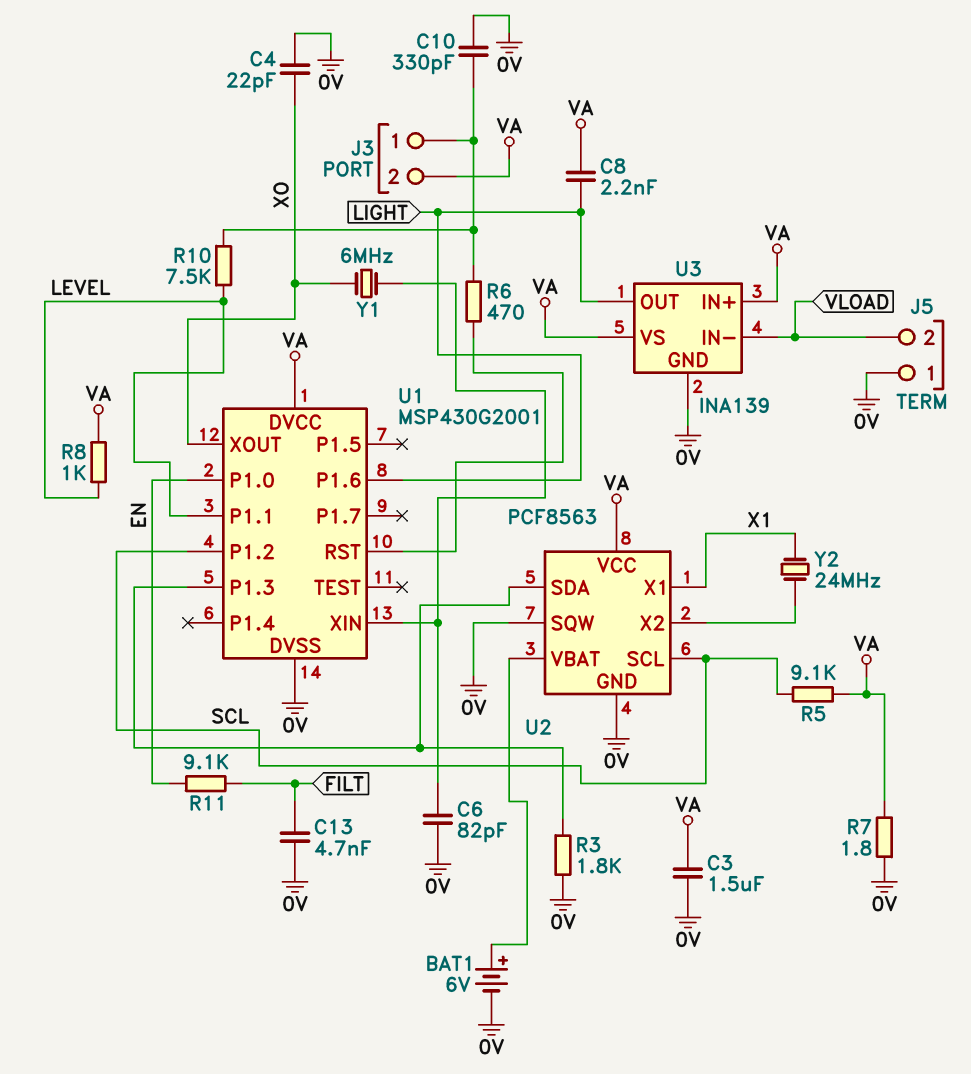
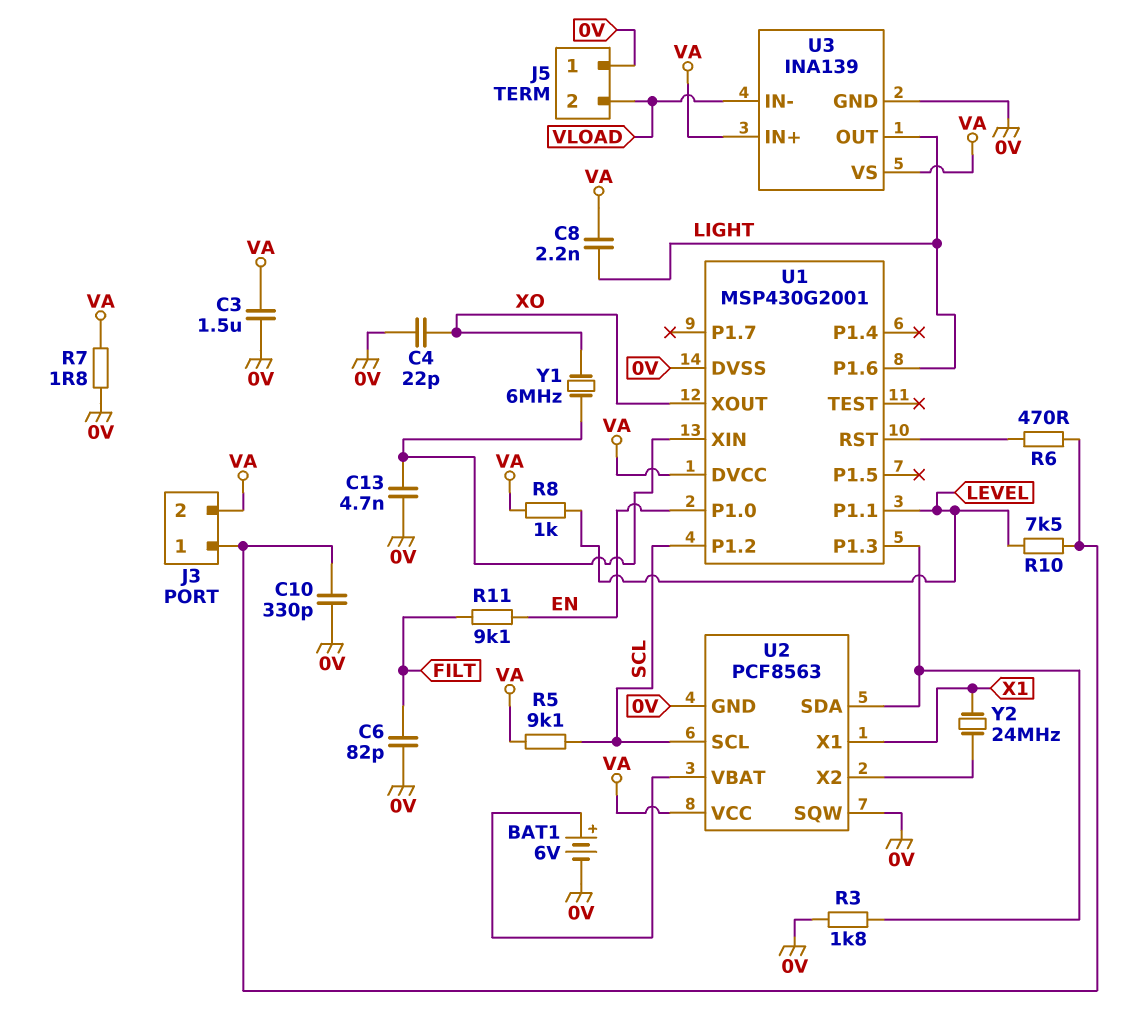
C6: 82pF (0V, U1/XIN) -> 82pF (0V, FILT)
C13: 4.7nF (0V, FILT) -> 4.7nF (0V, U1/XIN)

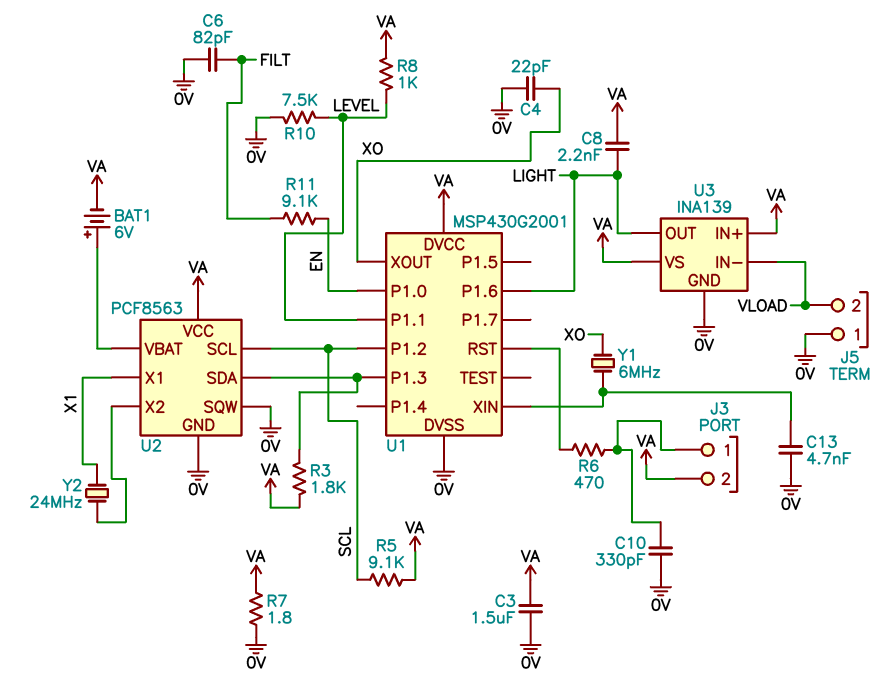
BAT1: 6V (plus U2/VBAT, minus 0V) -> 6V (plus U2/VBAT, minus VA)
R3: 1.8k (0V, U1/P1.3) -> 1.8k (U1/P1.3, VA)
R10: 7.5k (J3/1, LEVEL) -> 7.5k (0V, LEVEL)

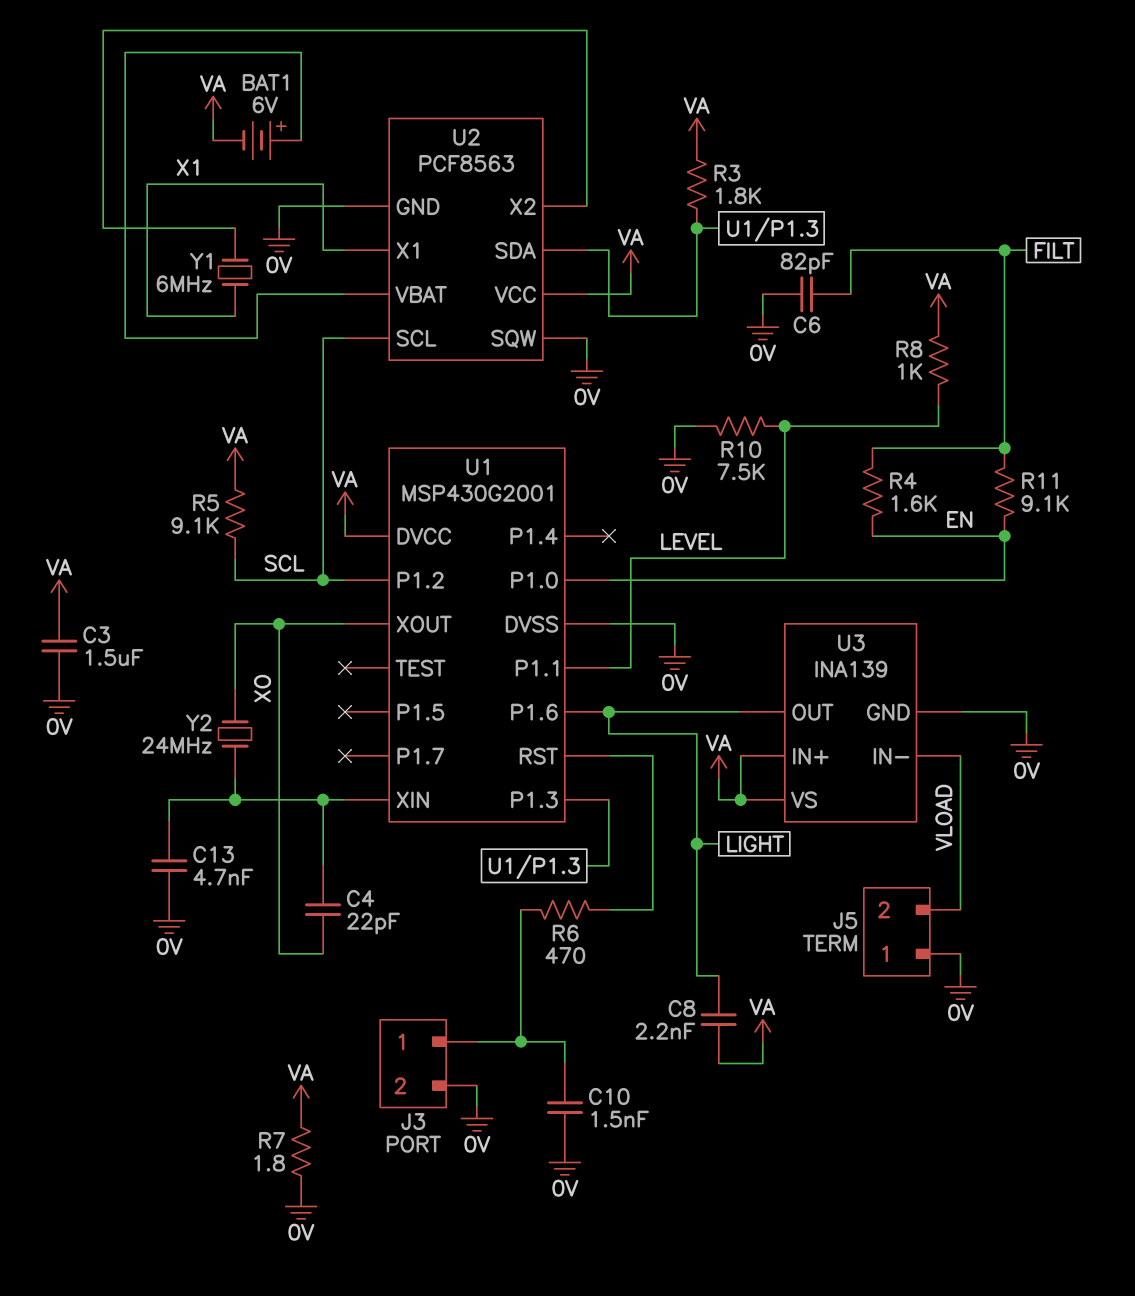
C4: 22pF (0V, XO) -> 22pF (U1/XIN, XO)
C10: 330pF (0V, J3/1) -> 1.5nF (0V, J3/1)
J3 pin 2: VA -> 0V
R4: none -> 1.6k (EN, FILT)
Y1: 6MHz (U1/XIN, XO) -> 6MHz (U2/X2, X1)
Y2: 24MHz (U2/X2, X1) -> 24MHz (U1/XIN, XO)

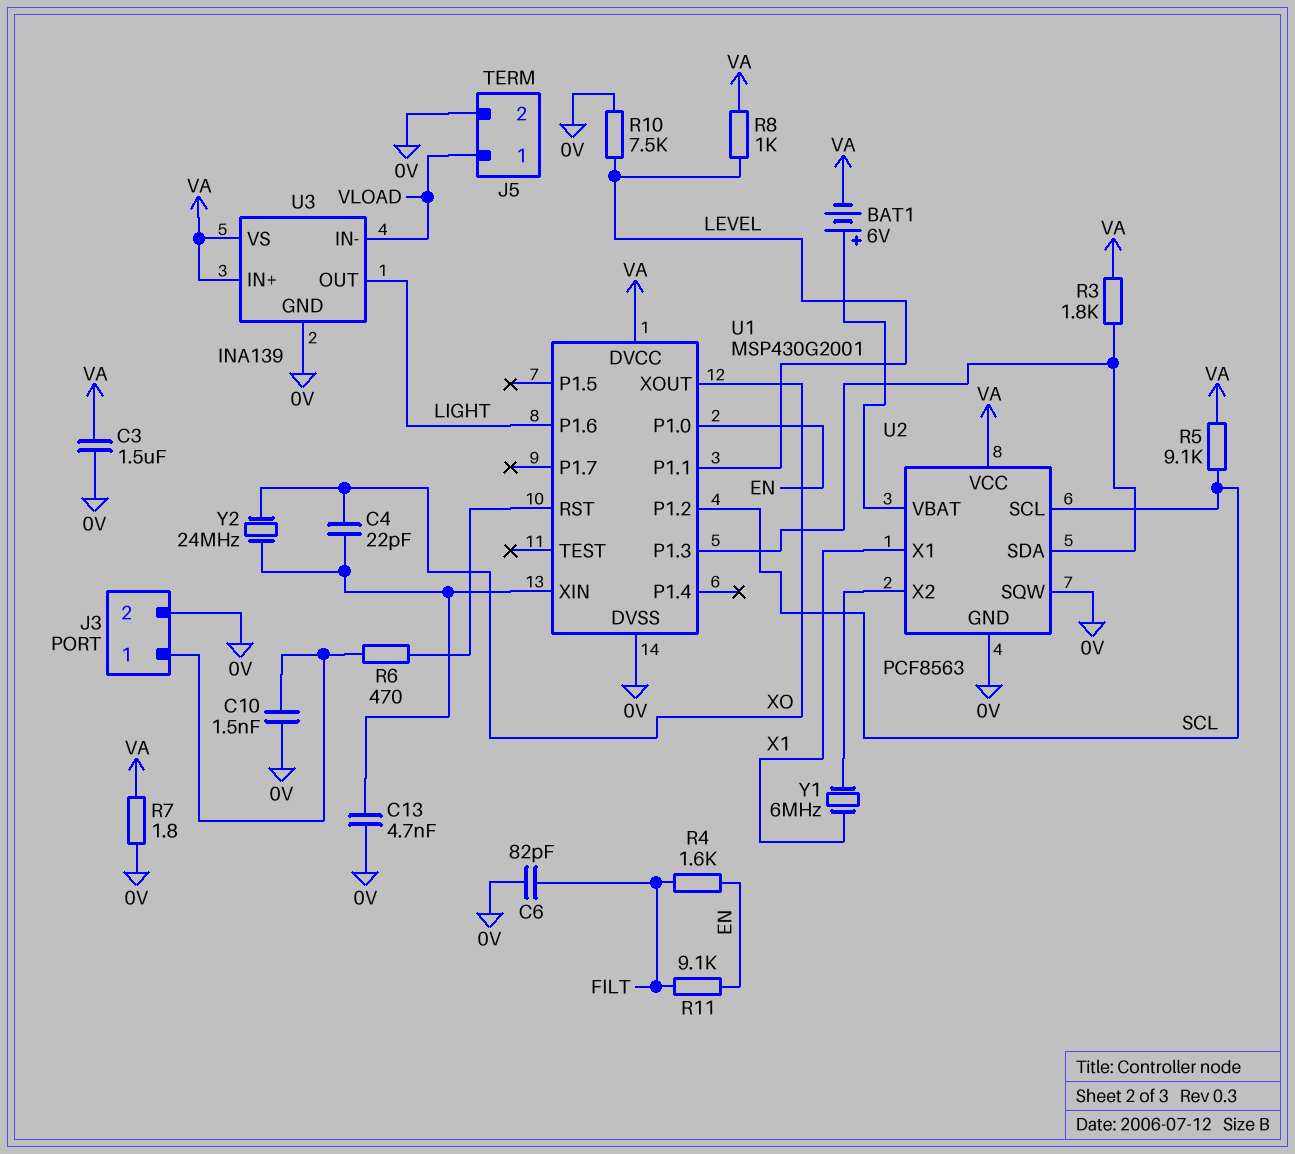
C8: 2.2nF (LIGHT, VA) -> none
J5 pin 1: 0V -> VLOAD
J5 pin 2: VLOAD -> 0V

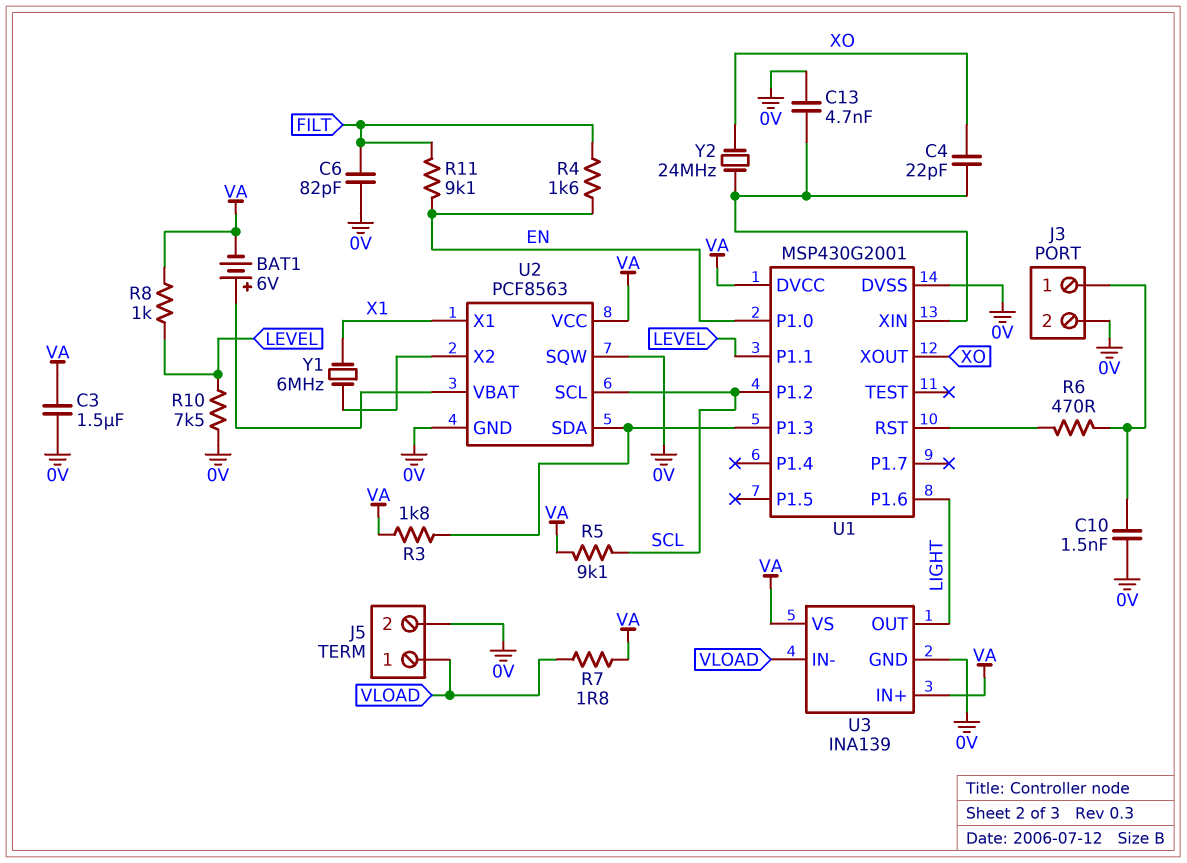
R7: 1.8 (0V, VA) -> 1.8 (VA, VLOAD)

